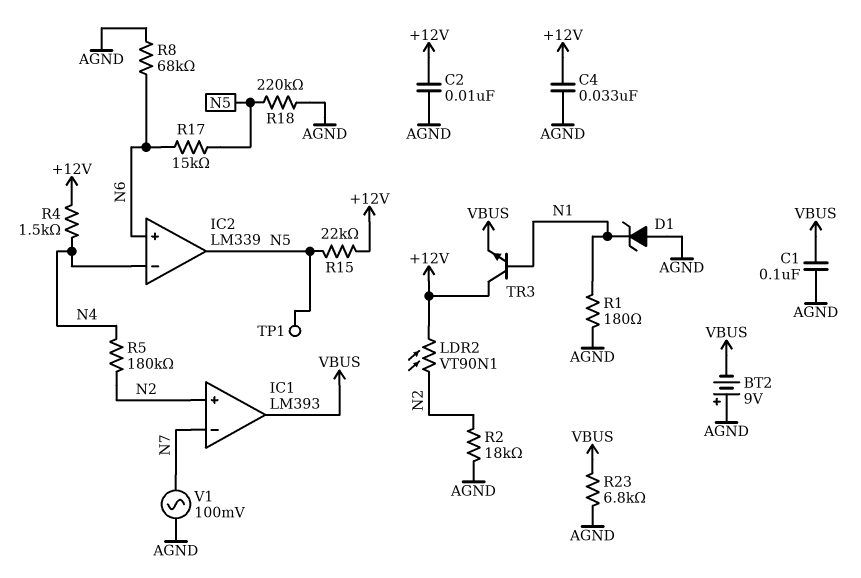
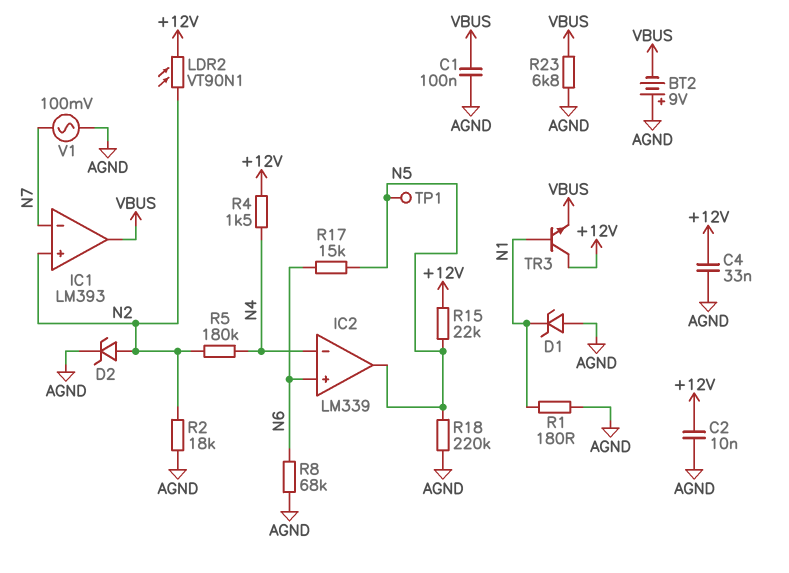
D2: none -> zener (A N2, K AGND)

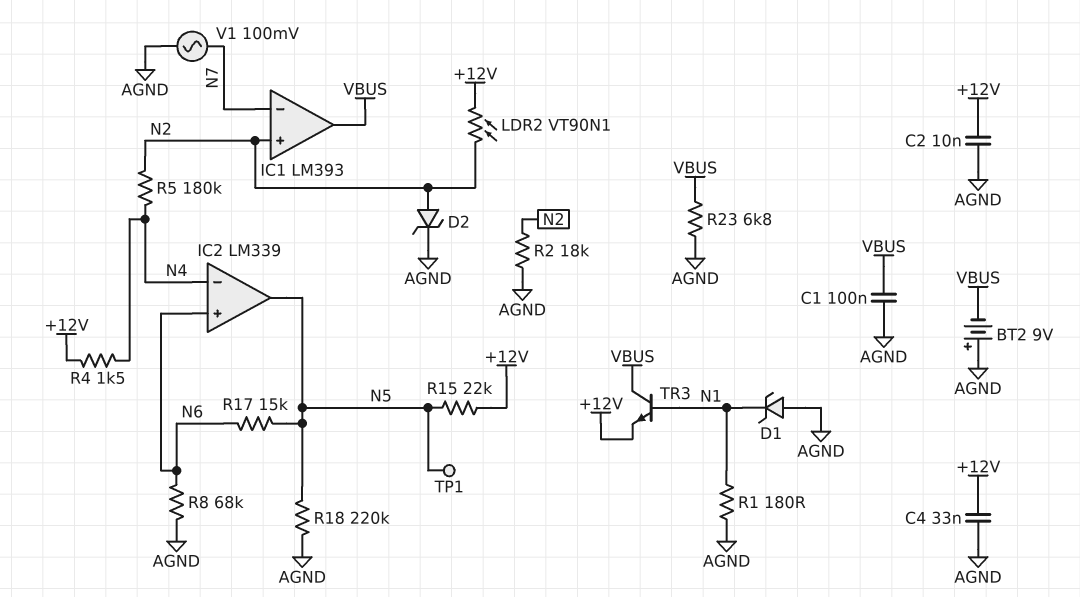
TR3: NPN (B N1, C +12V, E VBUS) -> NPN (B N1, C VBUS, E +12V)

